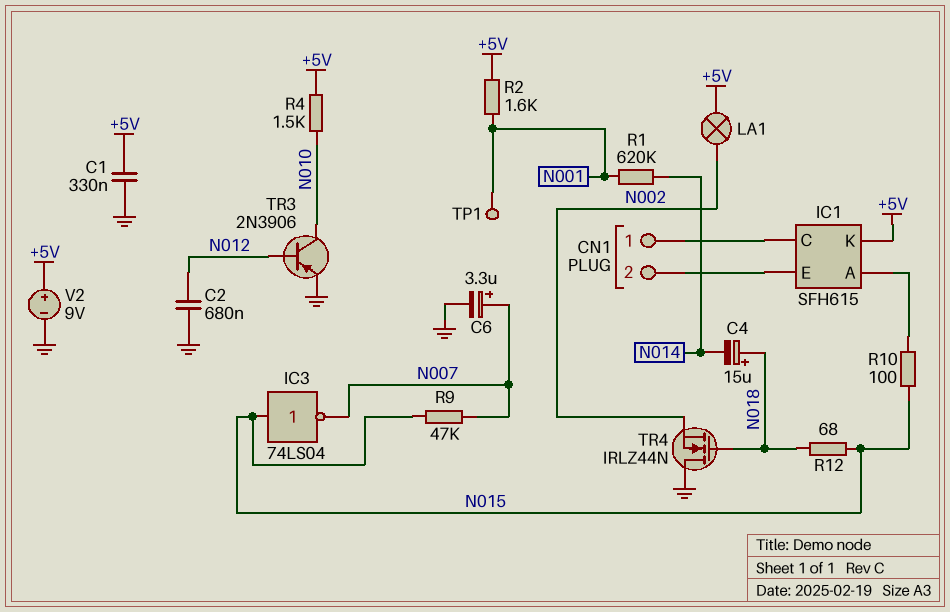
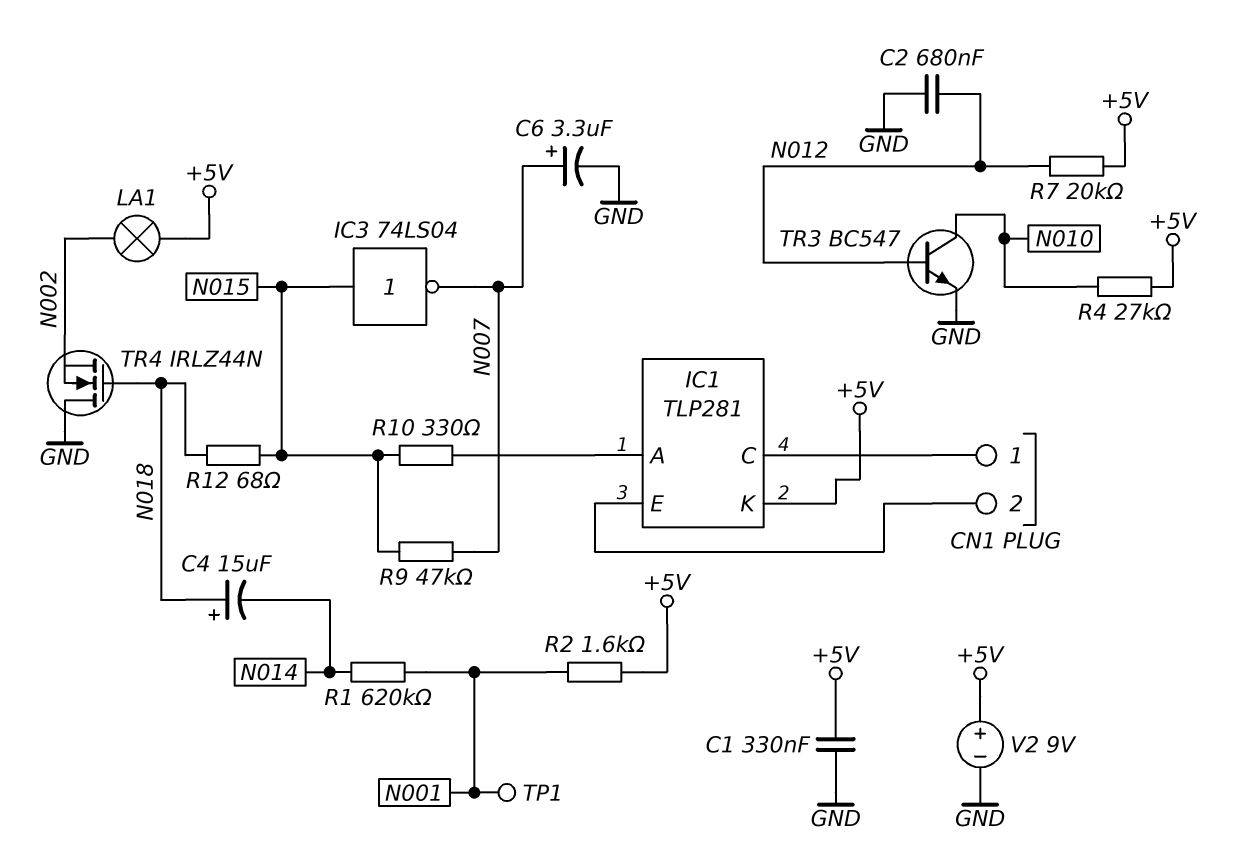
IC1: SFH615 -> TLP281
R4: 1.5k (+5V, N010) -> 27k (+5V, N010)
R7: none -> 20k (+5V, N012)
R10: 100 (IC1/A, N015) -> 330 (IC1/A, N015)
TR3: PNP 2N3906 (B N012, C N010, E GND) -> NPN BC547 (B N012, C N010, E GND)

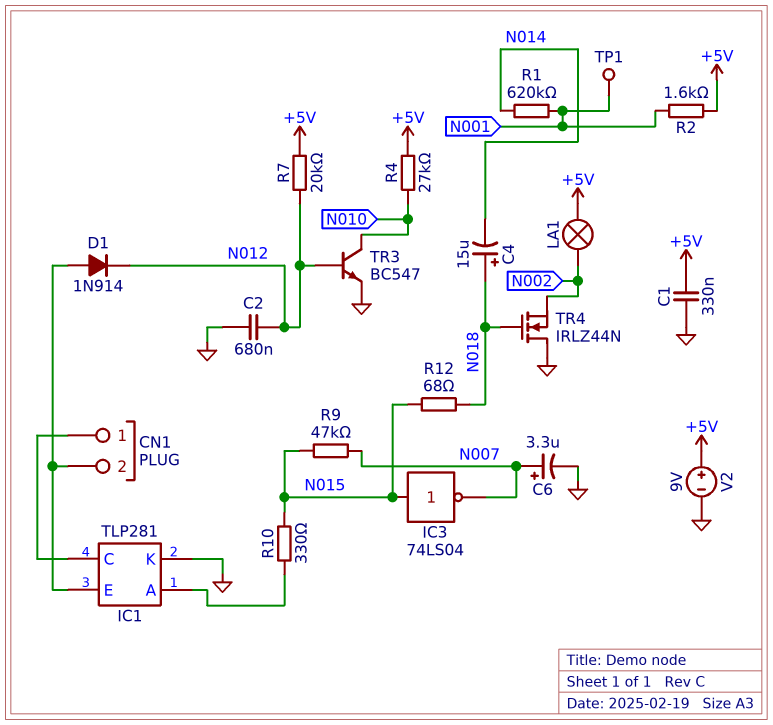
D1: none -> diode 1N914 (A CN1/2, K N012)
IC1 pin K: +5V -> GND

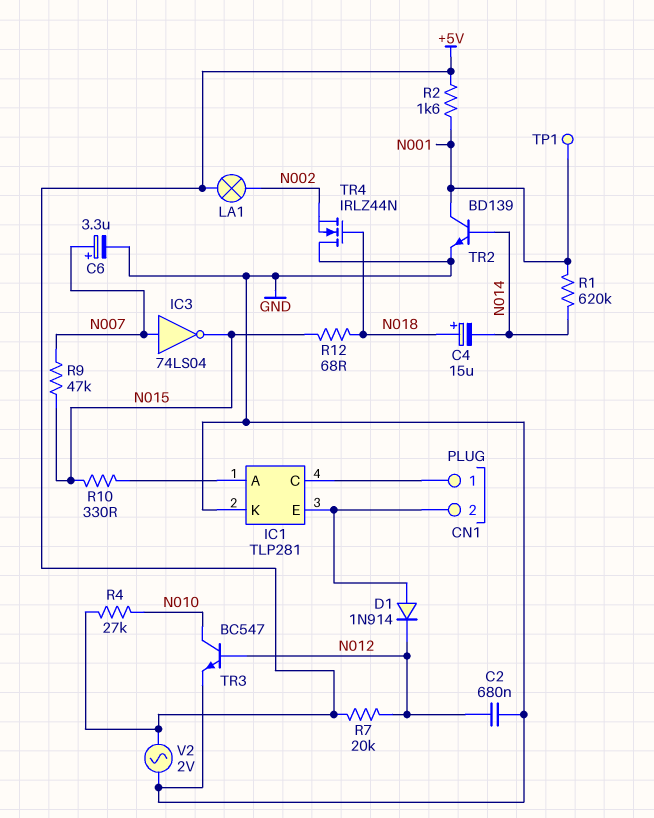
C1: 330nF (+5V, GND) -> none
IC3: NOT 74LS04 (in N015, out N007) -> NOT 74LS04 (in N007, out N015)
TR2: none -> NPN BD139 (B N014, C N001, E GND)
V2: 9V (plus +5V, minus GND) -> AC 2V (+5V, GND)

